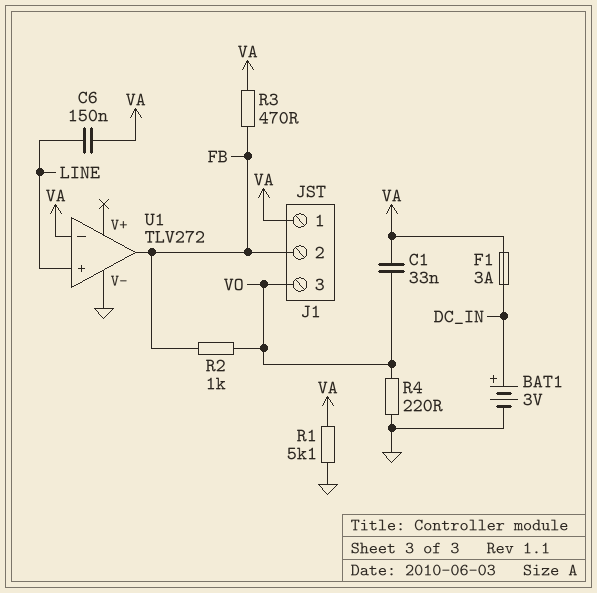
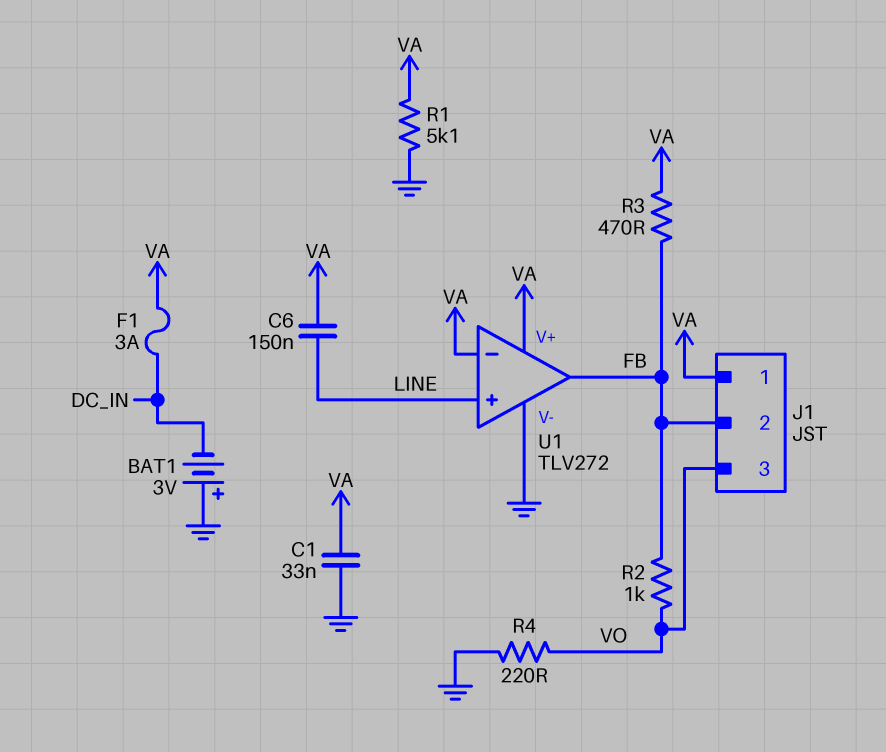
BAT1: 3V (plus DC_IN, minus GND) -> 3V (plus GND, minus DC_IN)
C1: 33nF (VA, VO) -> 33nF (GND, VA)
U1 pin V+: none -> VA

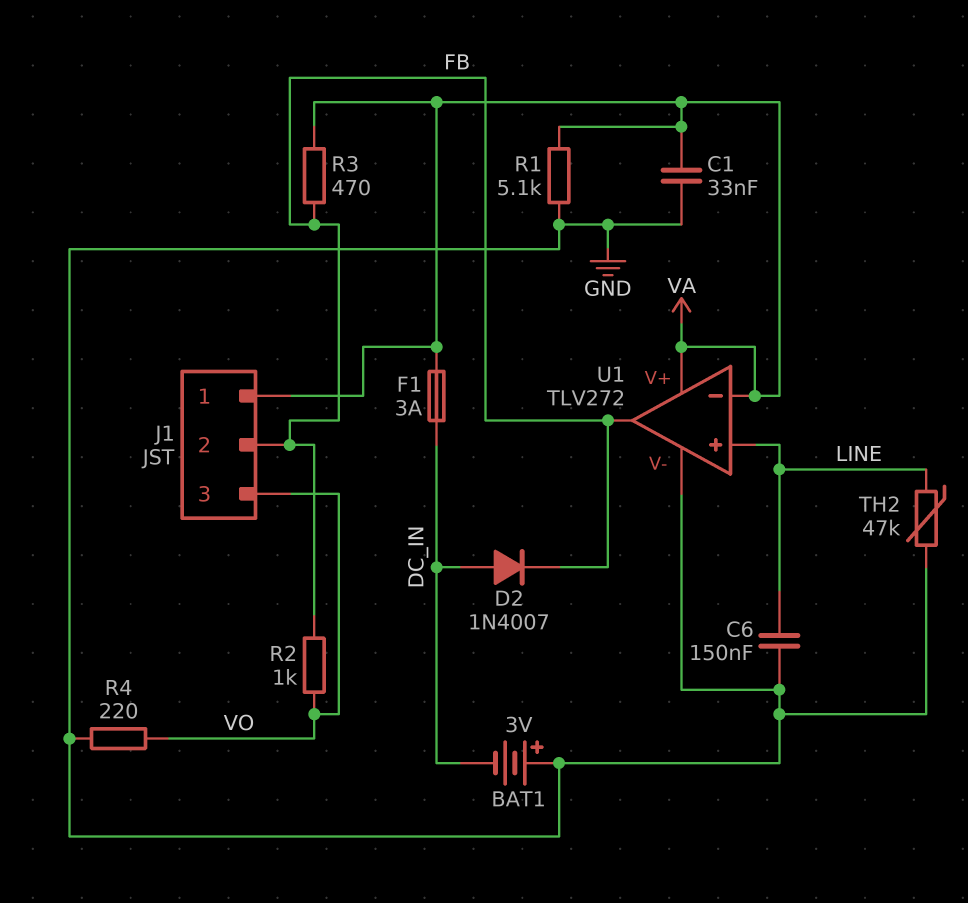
C6: 150nF (LINE, VA) -> 150nF (GND, LINE)
D2: none -> diode 1N4007 (A DC_IN, K FB)
TH2: none -> 47k (GND, LINE)

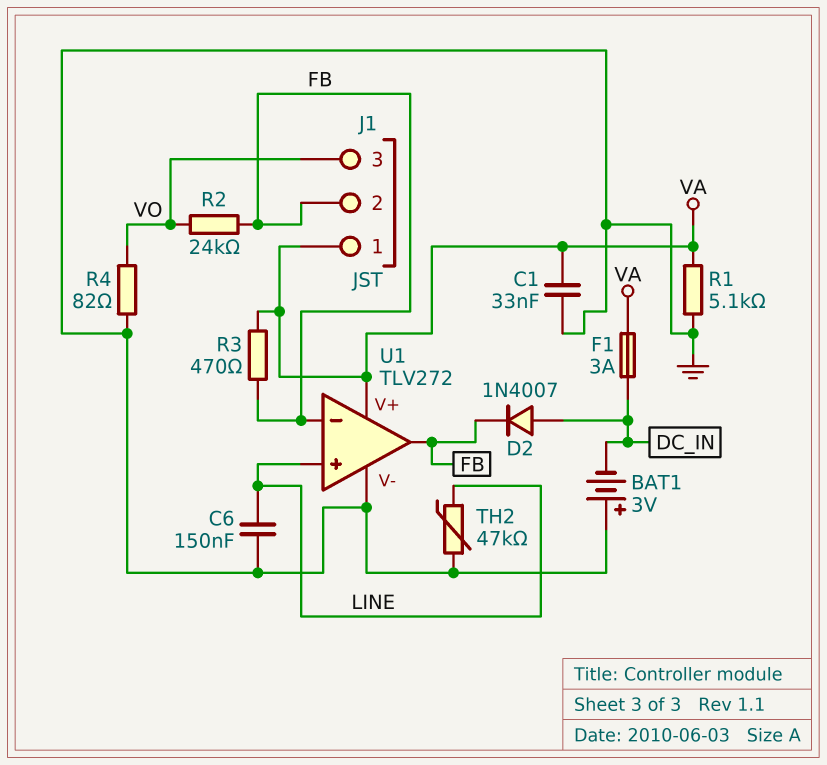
R2: 1k (FB, VO) -> 24k (FB, VO)
R4: 220 (GND, VO) -> 82 (GND, VO)
U1 pin in-: VA -> FB

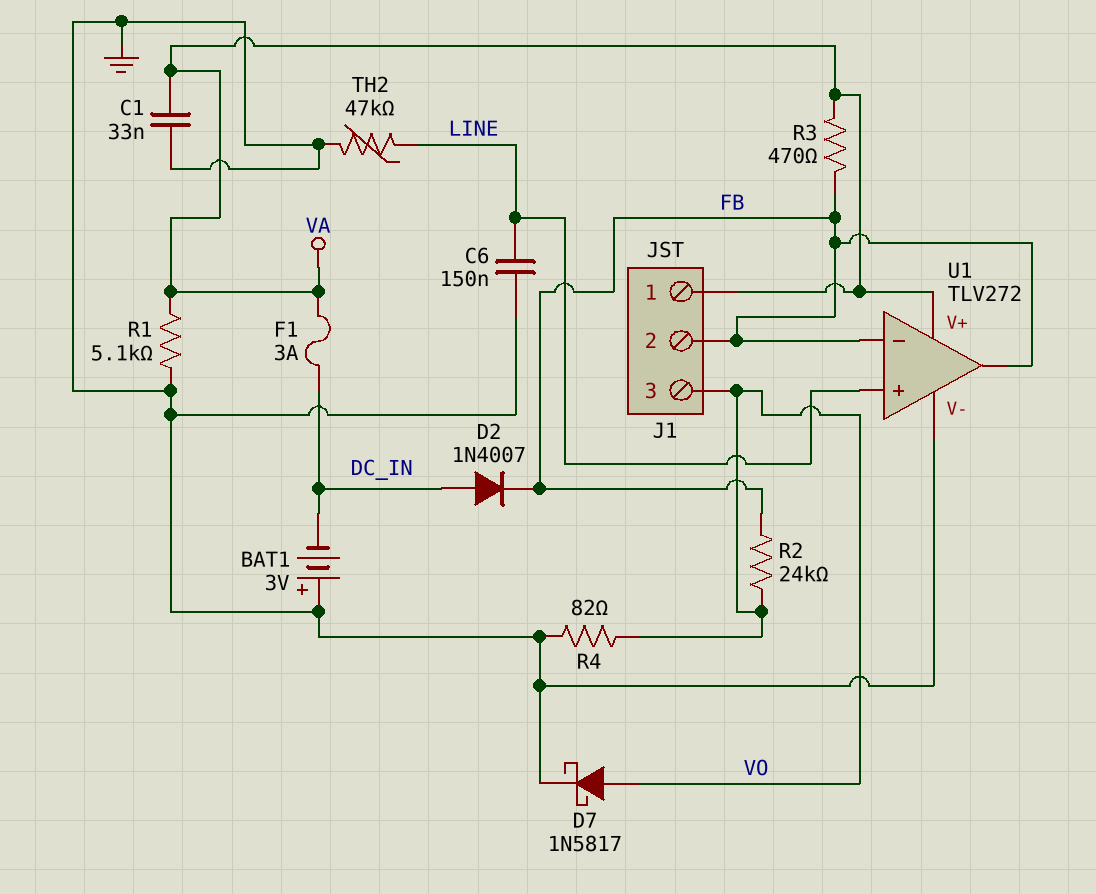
D7: none -> schottky 1N5817 (A VO, K GND)

